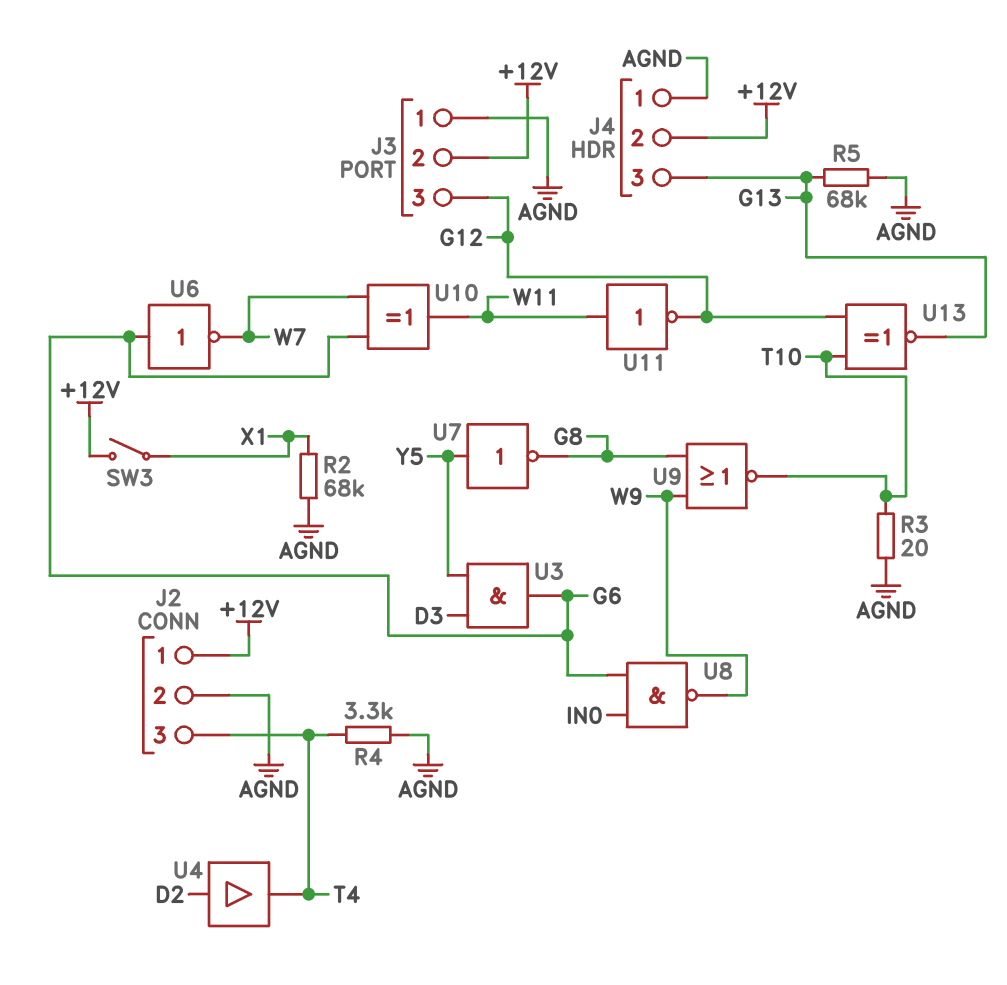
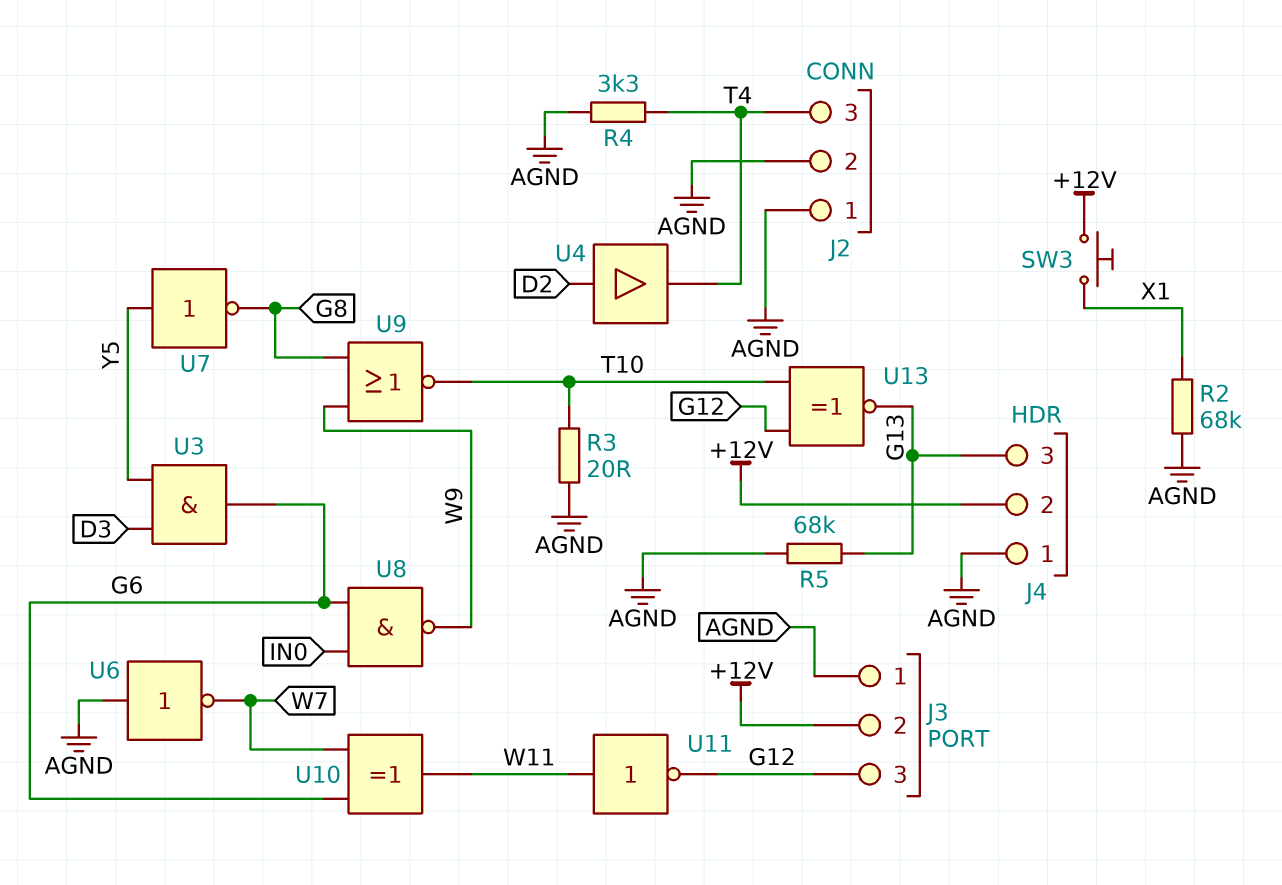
J2 pin 1: +12V -> AGND
SW3: switch (+12V, X1) -> button (+12V, X1)
U6: NOT (in G6, out W7) -> NOT (in AGND, out W7)

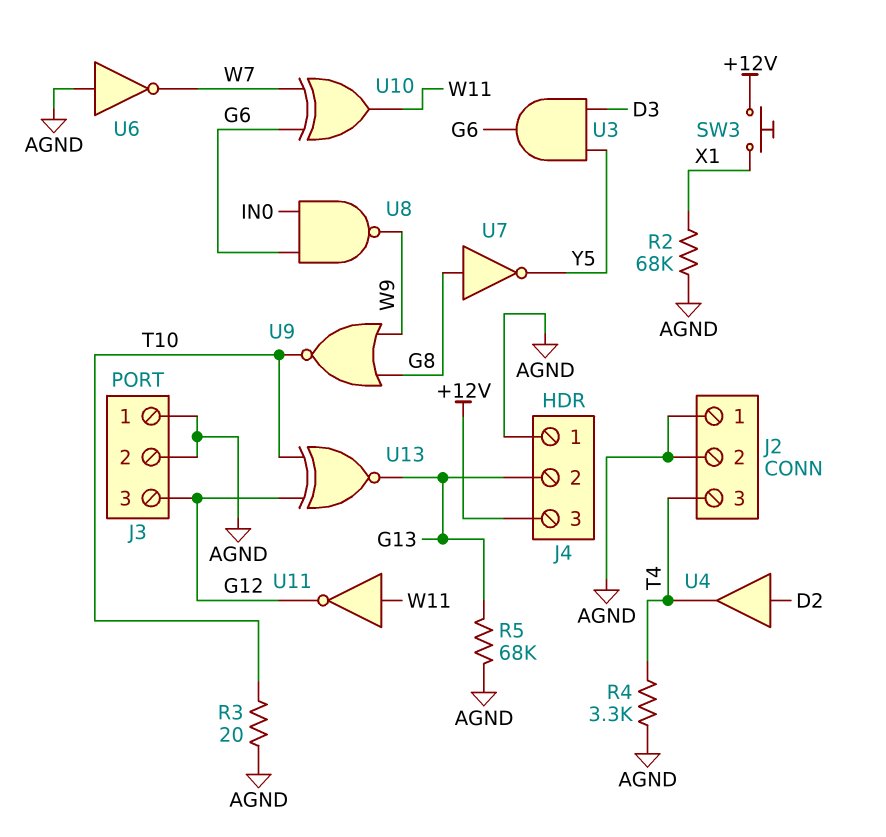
J3 pin 2: +12V -> AGND
J4 pin 2: +12V -> G13
J4 pin 3: G13 -> +12V
U7: NOT (in Y5, out G8) -> NOT (in G8, out Y5)

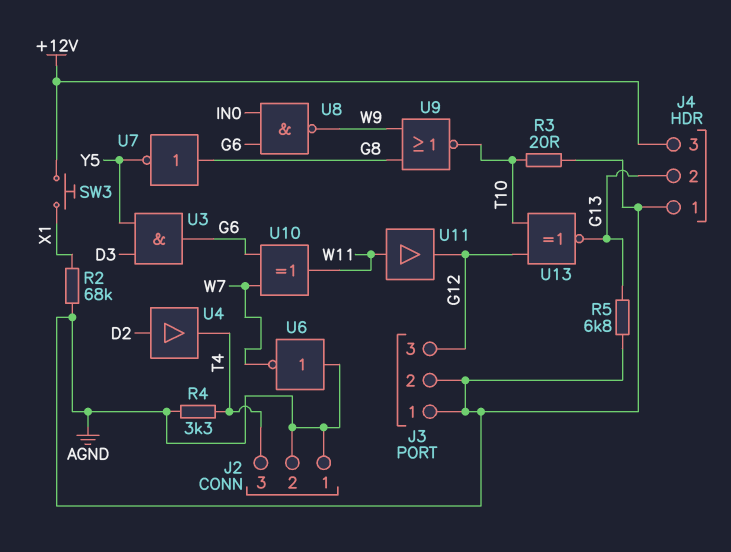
R5: 68k (AGND, G13) -> 6.8k (AGND, G13)
U11: NOT (in W11, out G12) -> buffer (in W11, out G12)

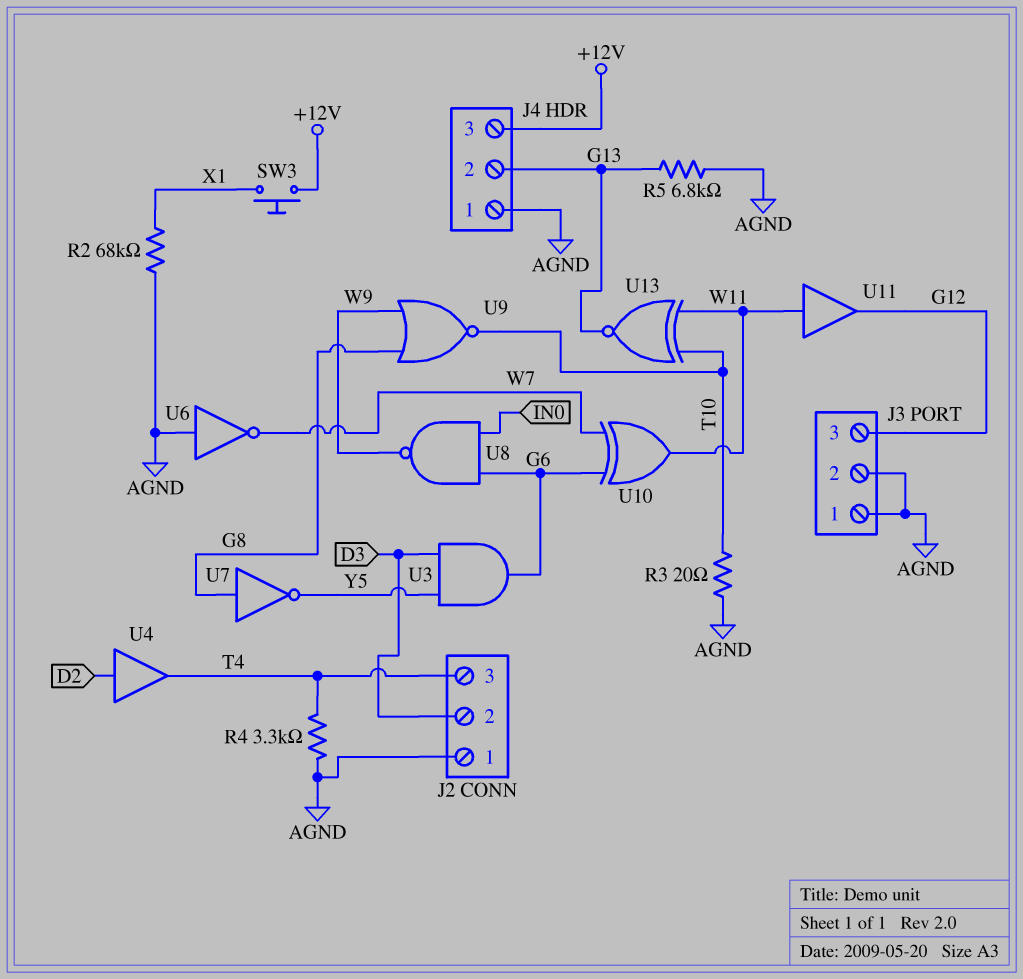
J2 pin 2: AGND -> D3
U13: XNOR (in G12, in T10, out G13) -> XNOR (in T10, in W11, out G13)

